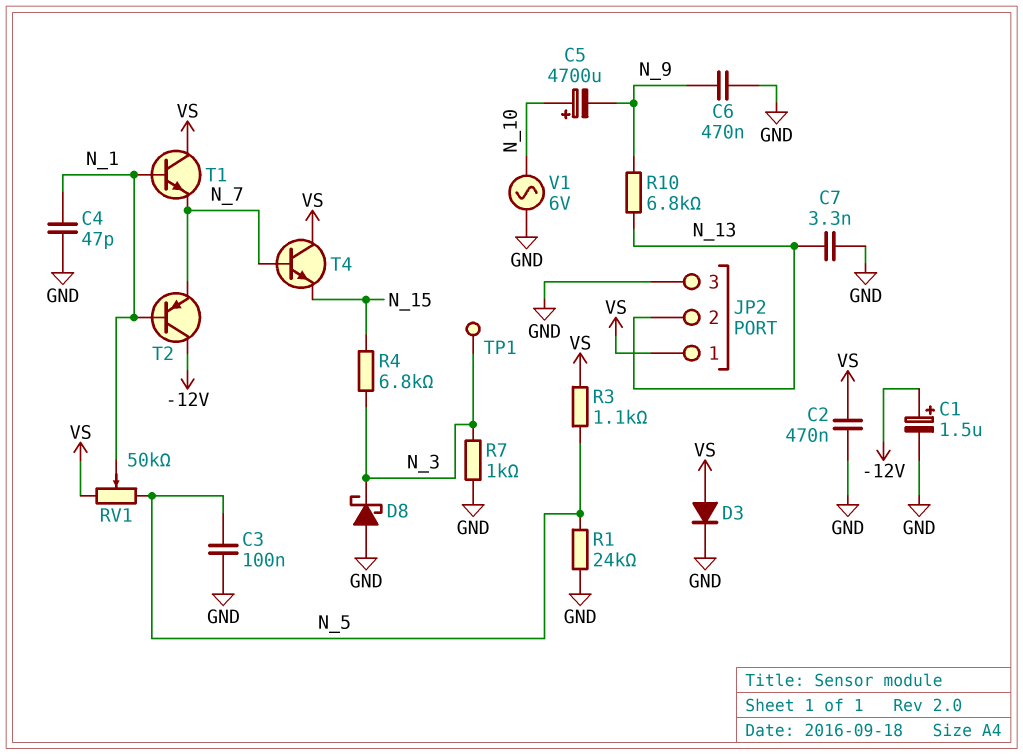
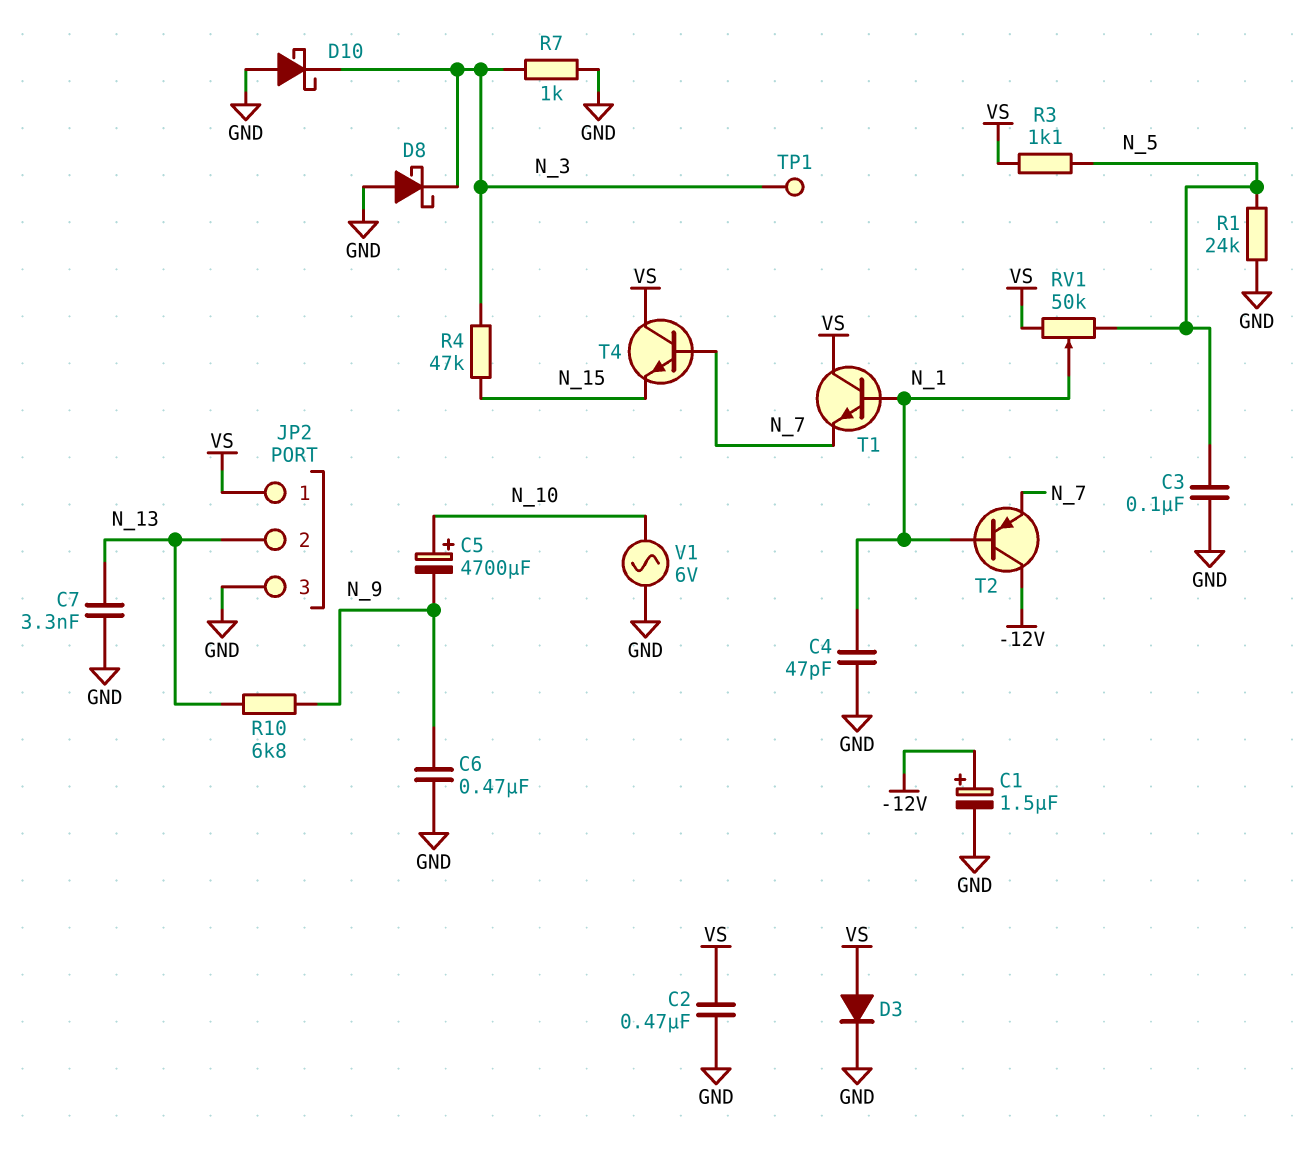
D10: none -> schottky (A GND, K N_3)
R4: 6.8k (N_3, N_15) -> 47k (N_3, N_15)

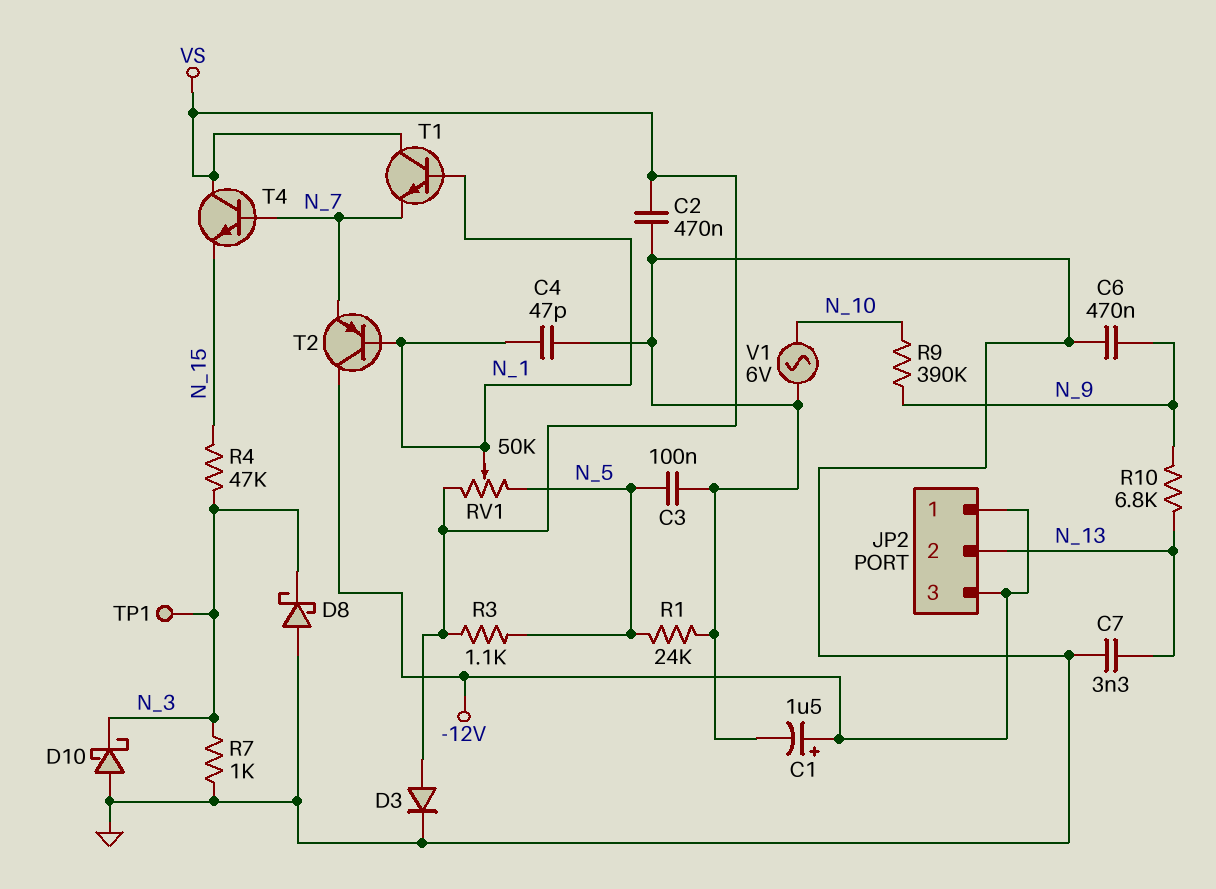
C5: 4700uF (plus N_10, minus N_9) -> none
JP2 pin 1: VS -> -12V
JP2 pin 3: GND -> -12V
R9: none -> 390k (N_9, N_10)

